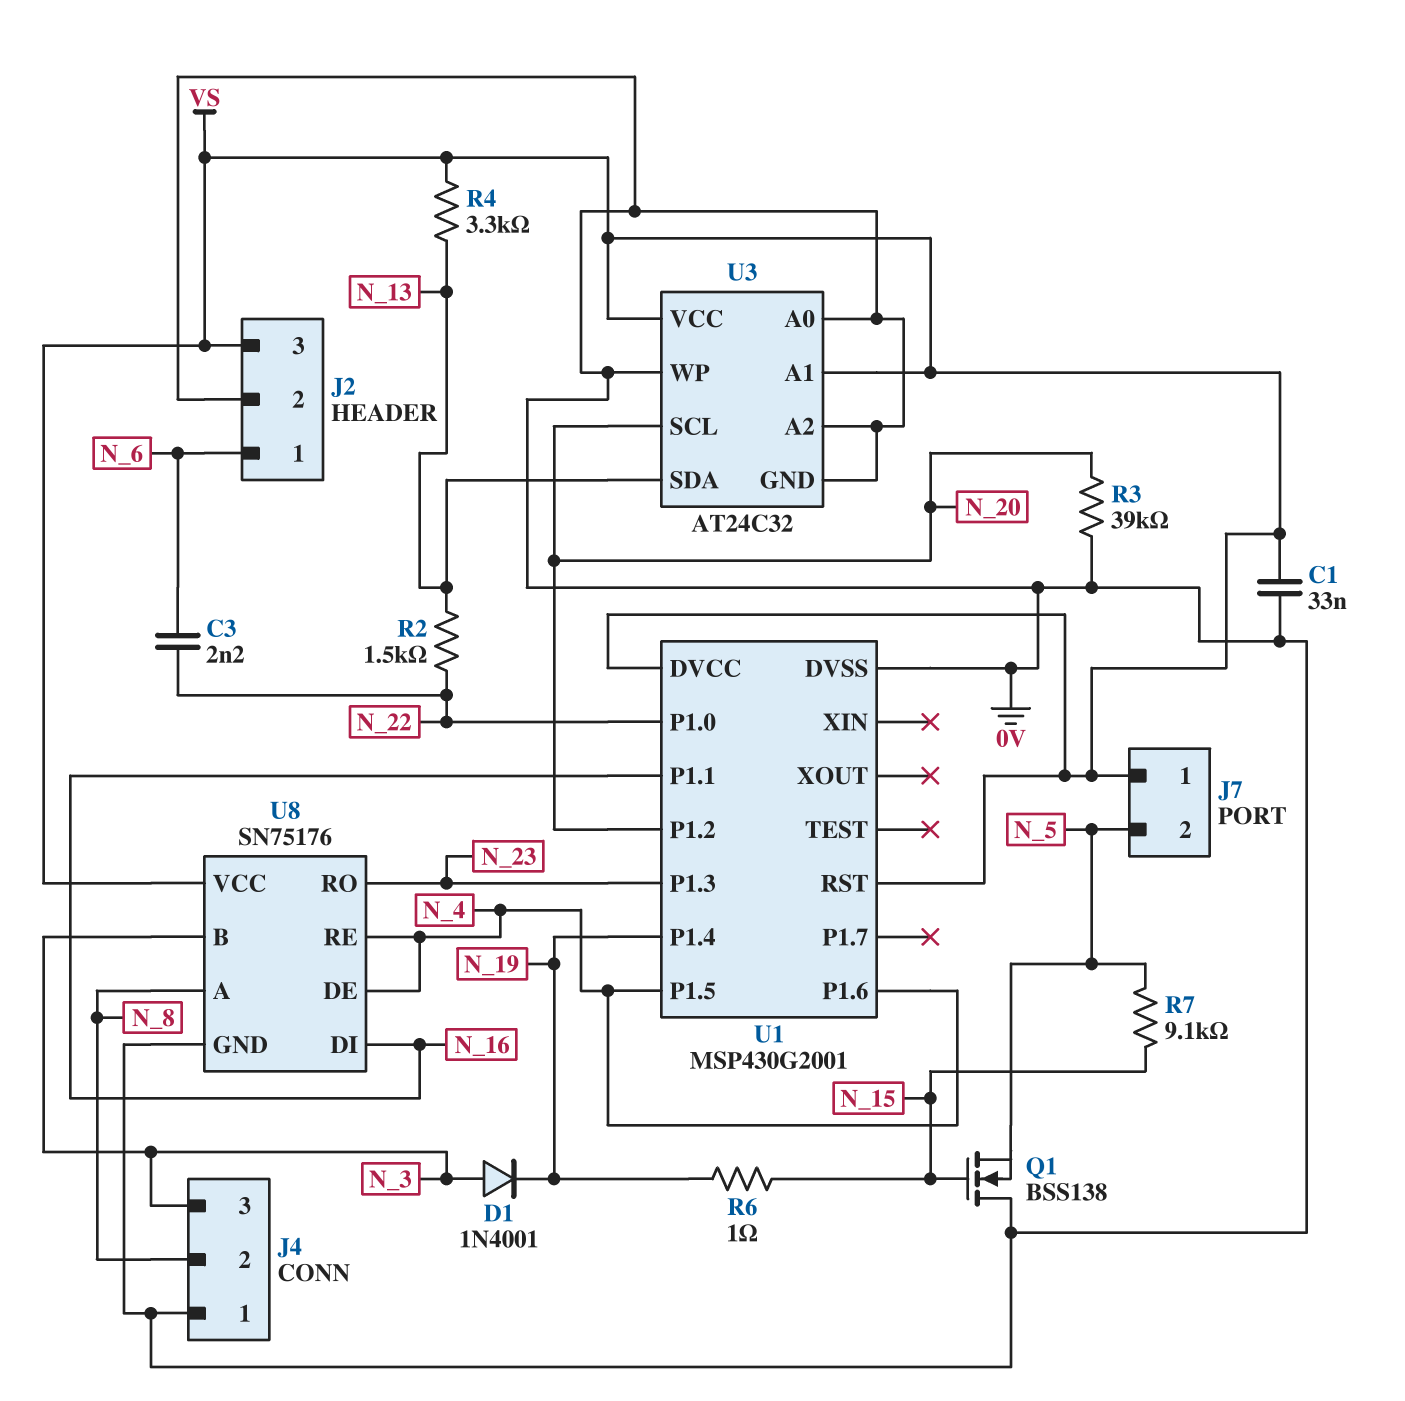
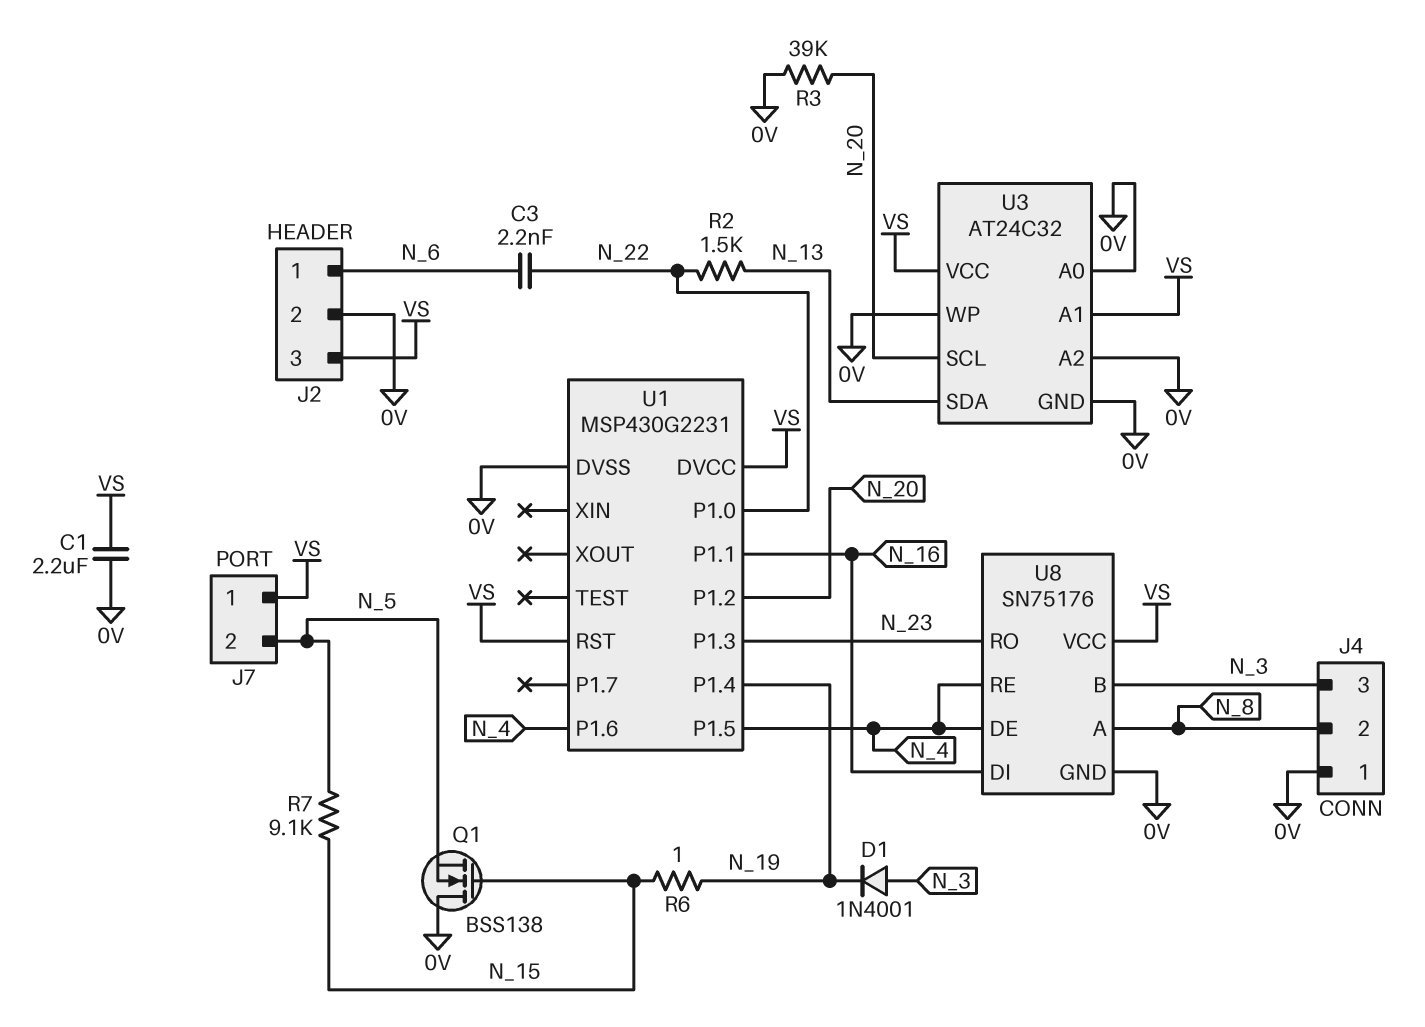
C1: 33nF (0V, VS) -> 2.2uF (0V, VS)
R4: 3.3k (N_13, VS) -> none
U1: MSP430G2001 -> MSP430G2231

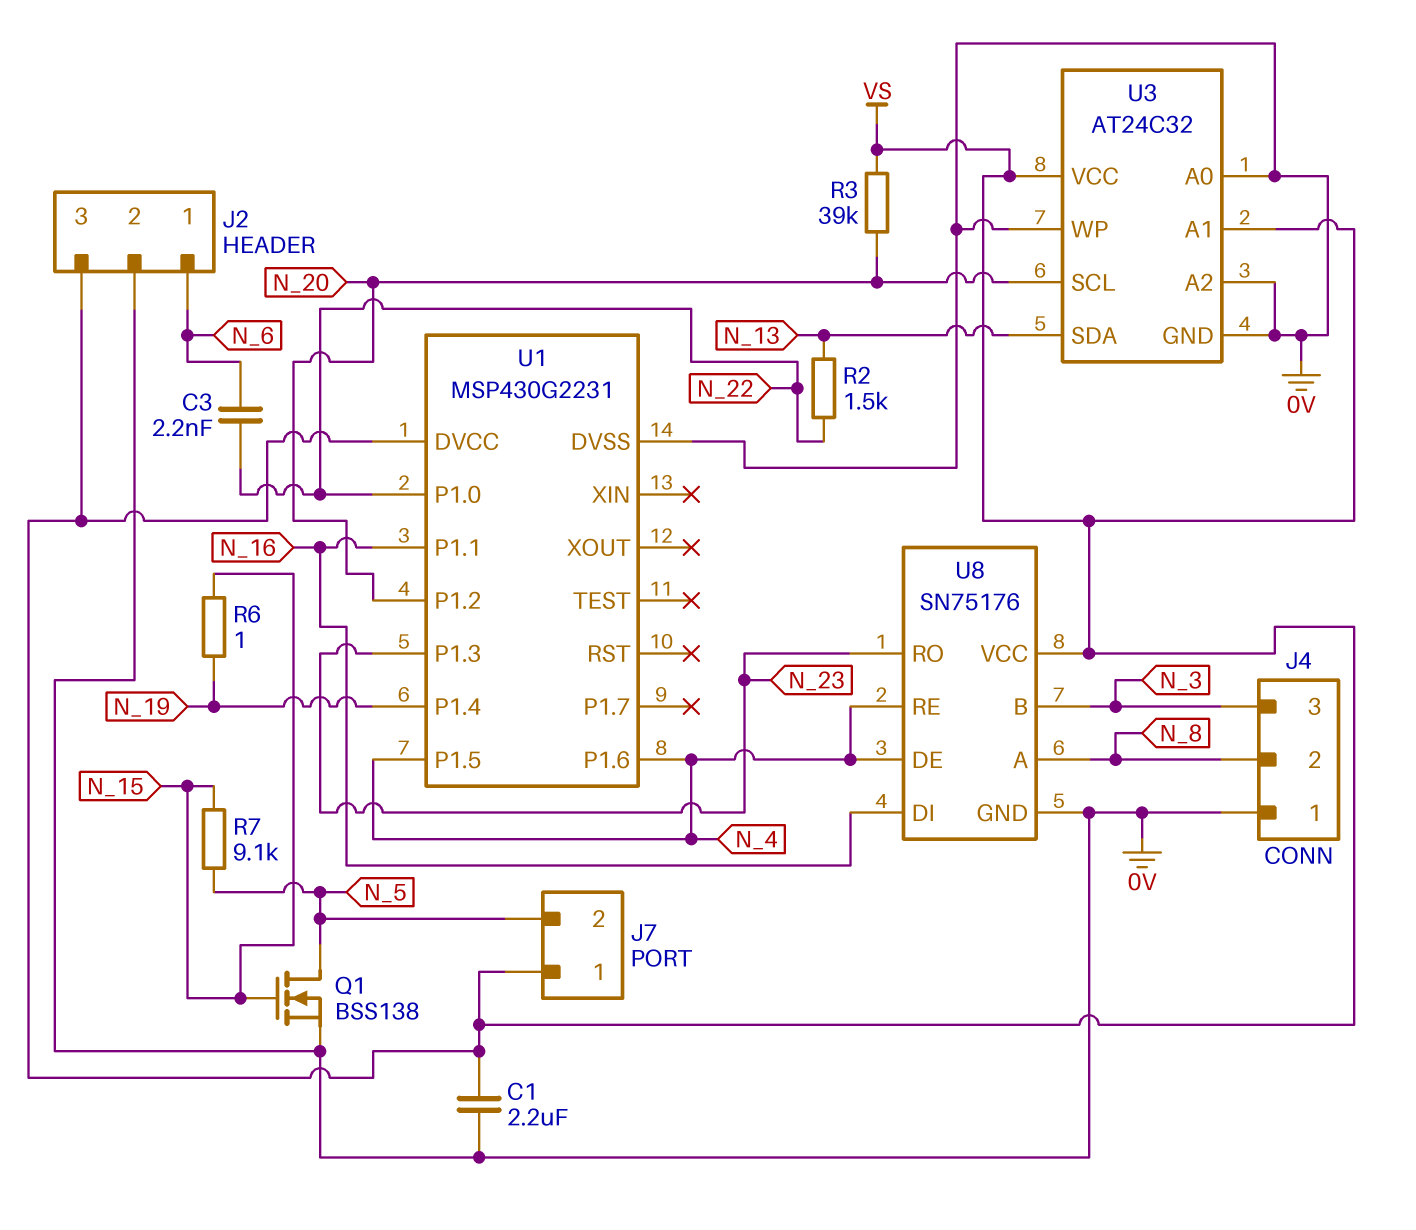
D1: diode 1N4001 (A N_3, K N_19) -> none
Q1: NMOS BSS138 (G N_15, D 0V, S N_5) -> NMOS BSS138 (G N_15, D N_5, S 0V)
R3: 39k (0V, N_20) -> 39k (N_20, VS)
U1 pin RST: VS -> none

